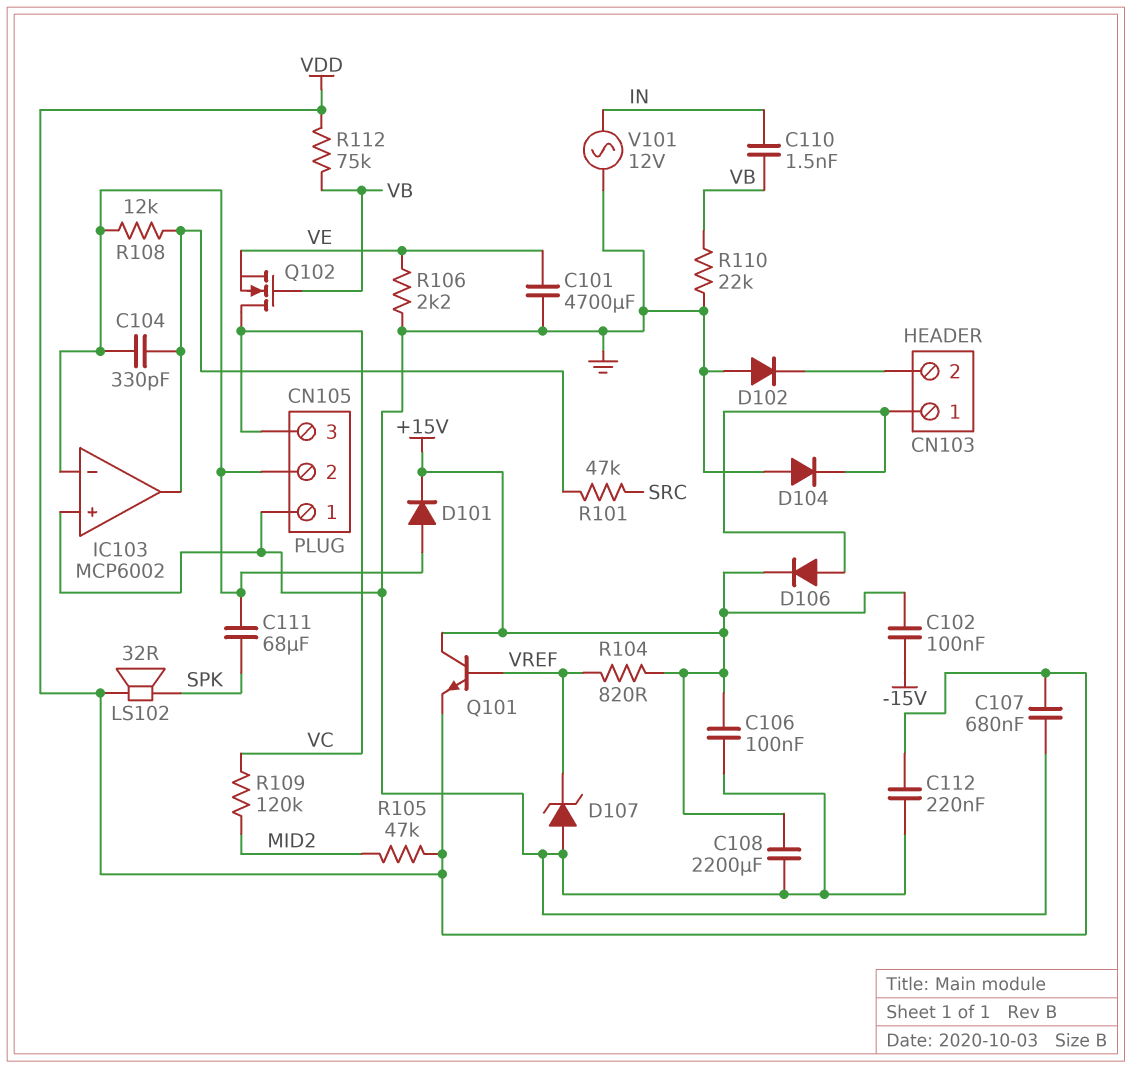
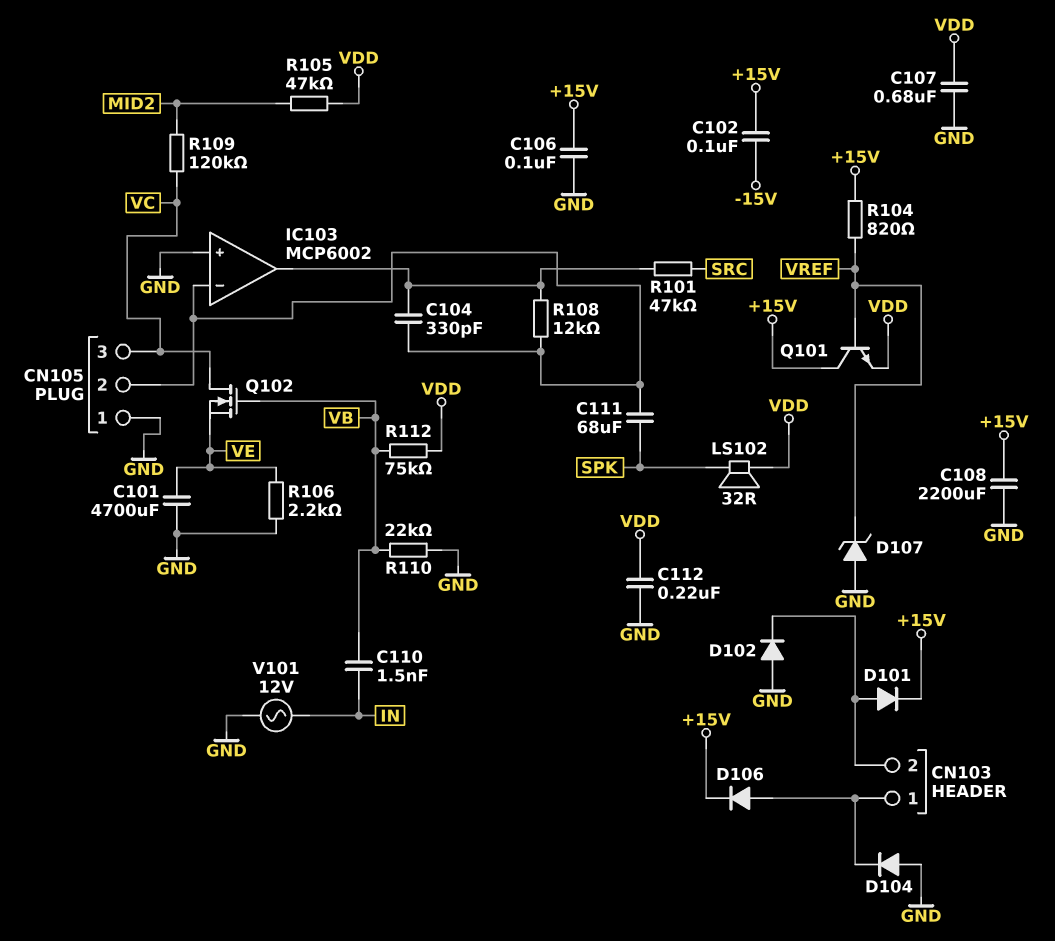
D101: diode (A CN105/2, K +15V) -> diode (A CN103/2, K +15V)

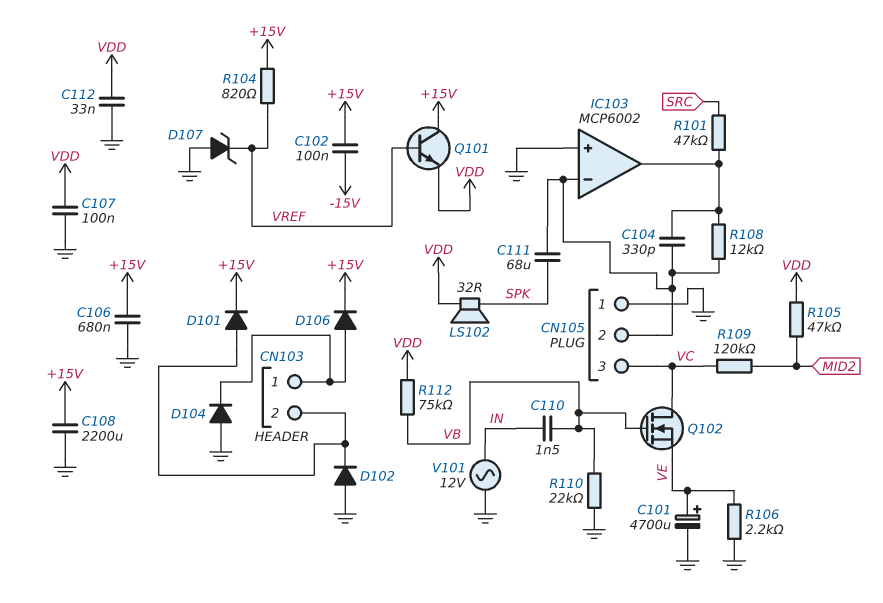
C101: 4700uF (GND, VE) -> 4700uF (plus VE, minus GND)
C106: 100nF (+15V, GND) -> 680nF (+15V, GND)
C107: 680nF (GND, VDD) -> 100nF (GND, VDD)
C112: 220nF (GND, VDD) -> 33nF (GND, VDD)

